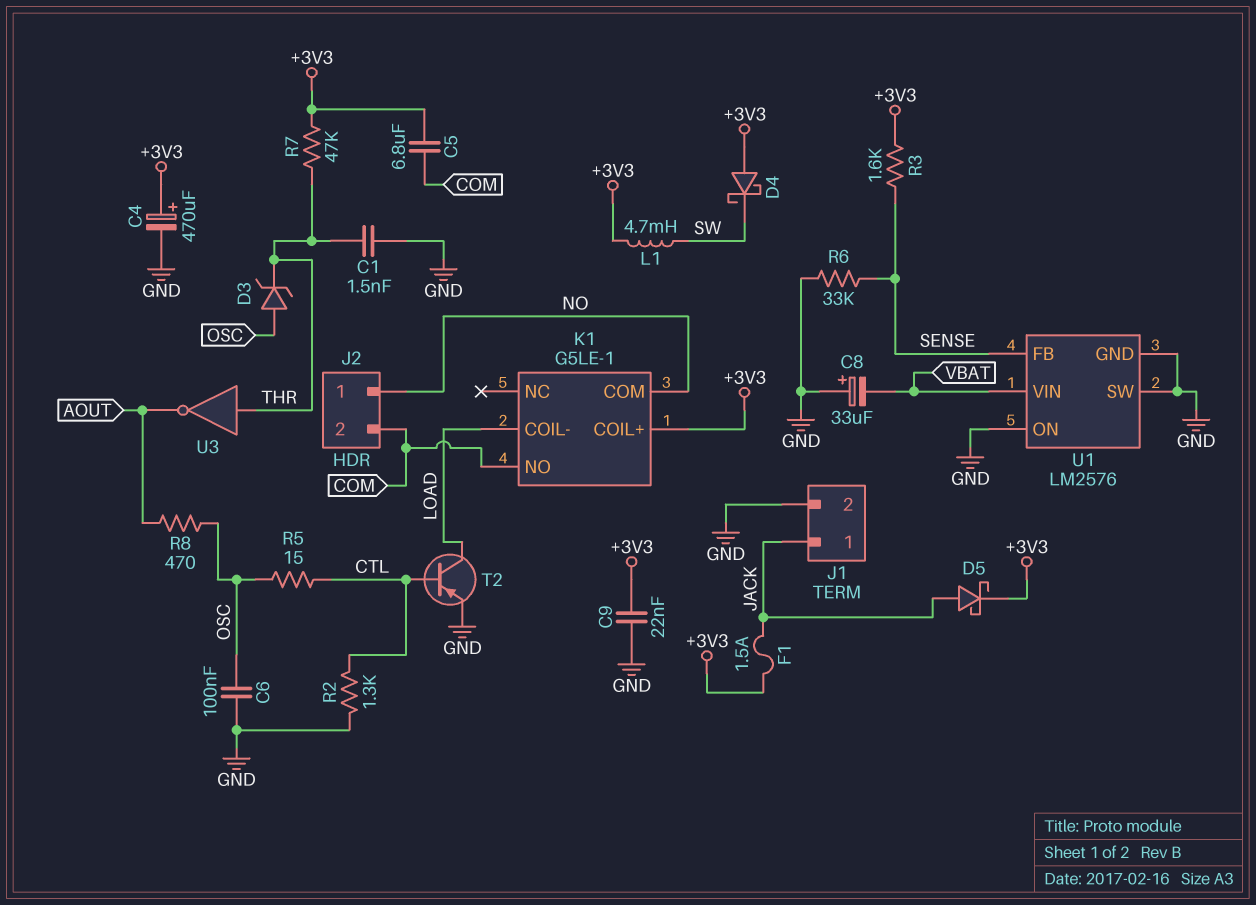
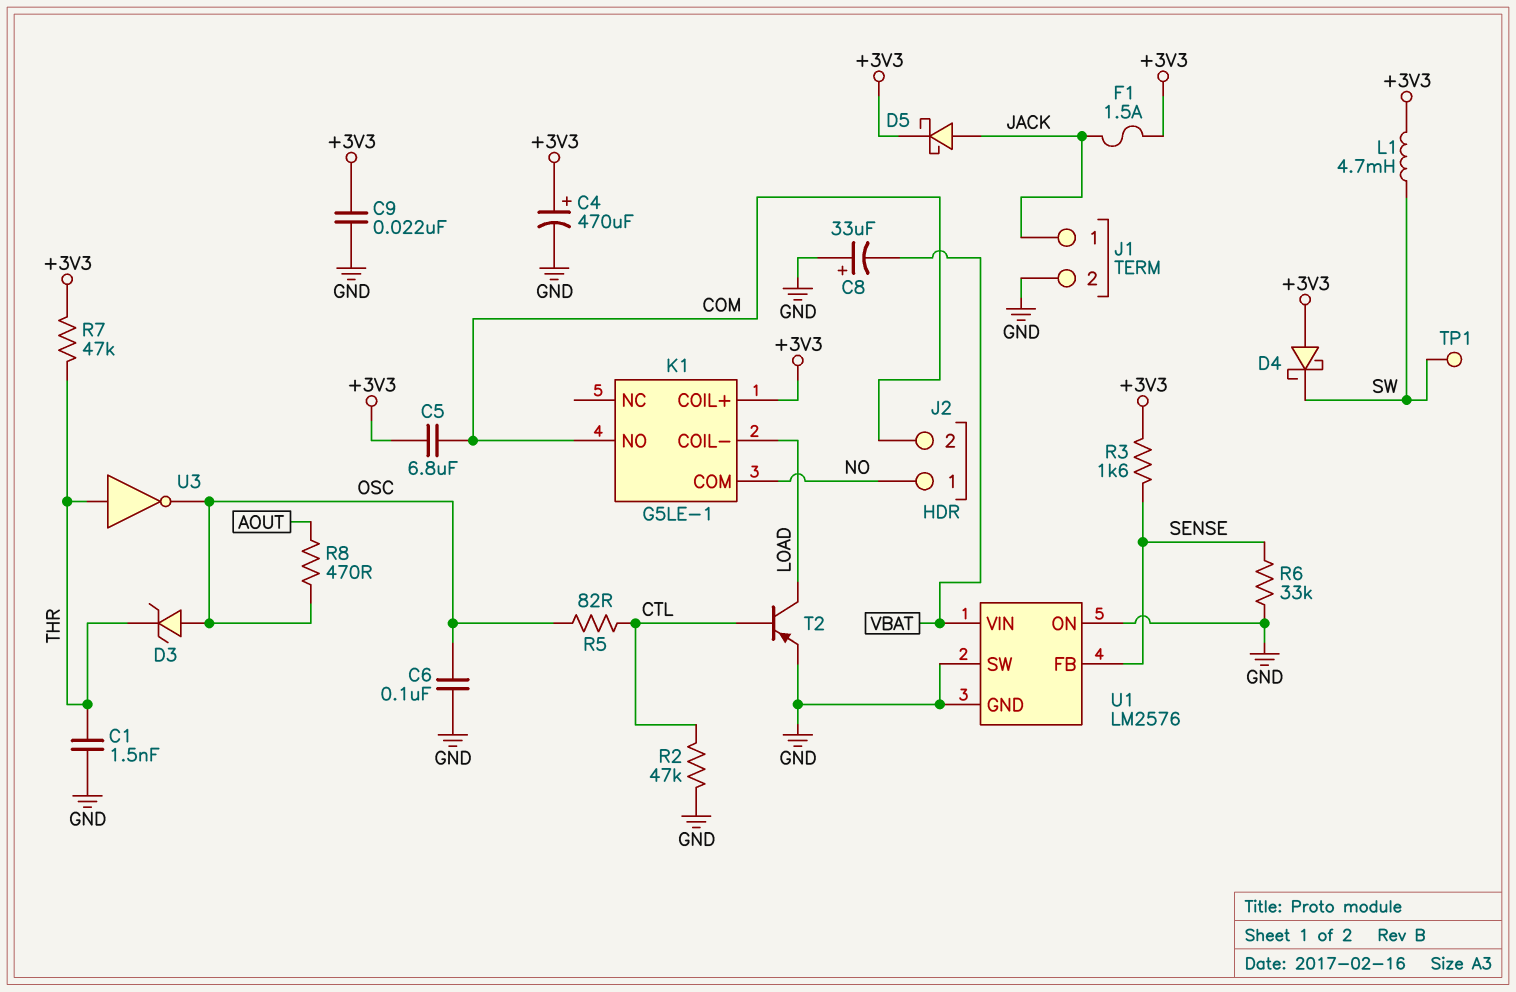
R2: 1.3k (CTL, GND) -> 47k (CTL, GND)
R5: 15 (CTL, OSC) -> 82 (CTL, OSC)
TP1: none -> test point (SW)
U3: NOT (in THR, out AOUT) -> NOT (in THR, out OSC)

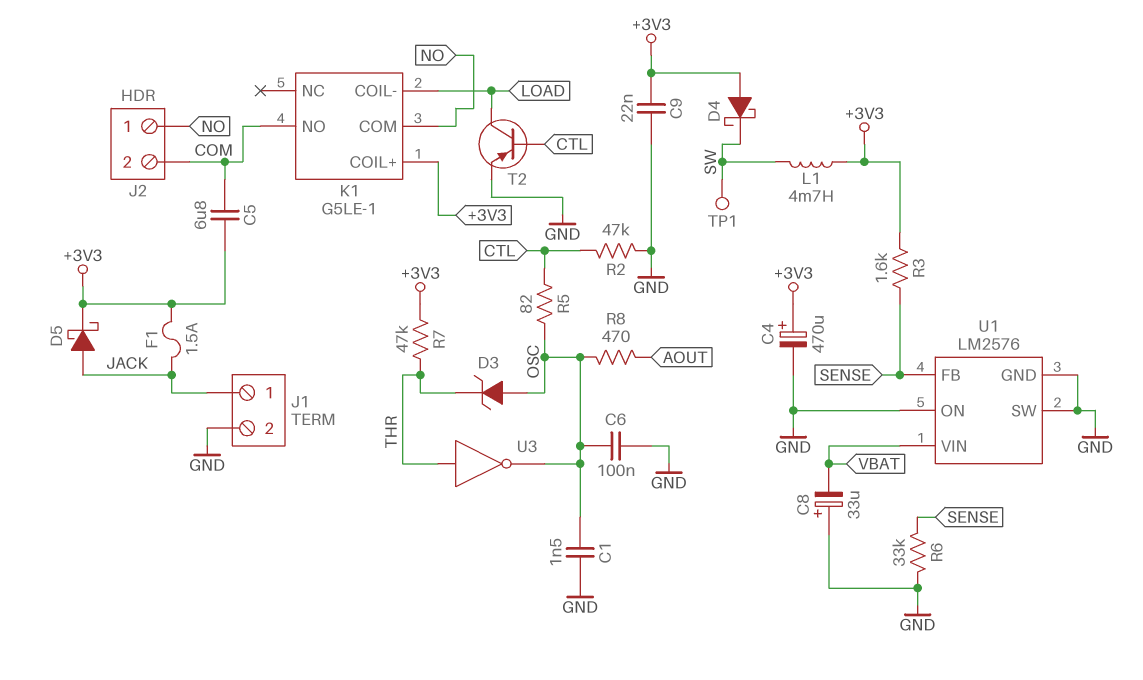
C1: 1.5nF (GND, THR) -> 1.5nF (GND, OSC)

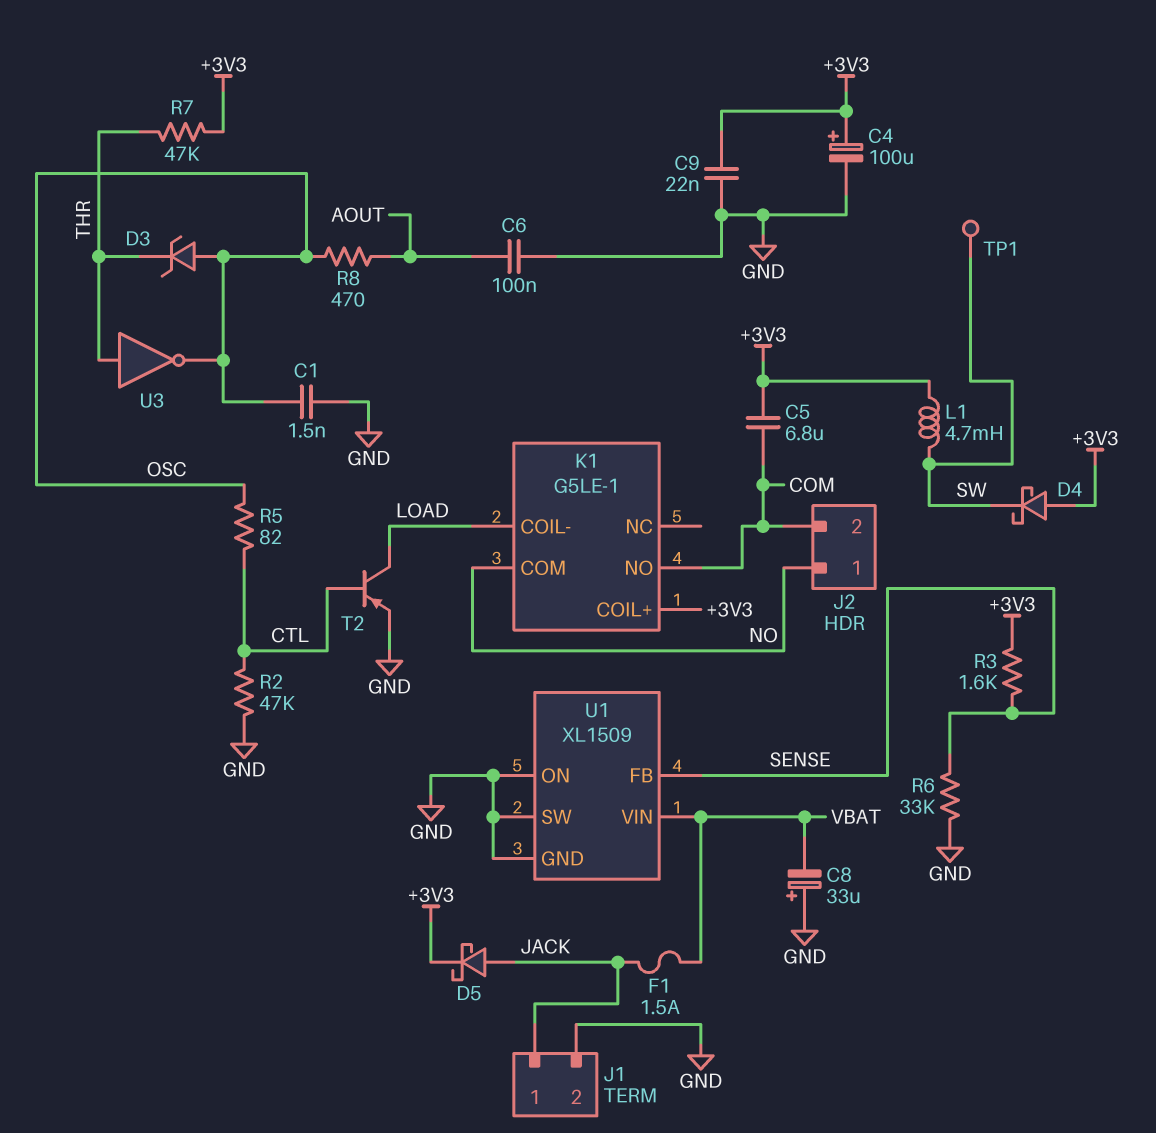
C4: 470uF (plus +3V3, minus GND) -> 100uF (plus +3V3, minus GND)
C6: 100nF (GND, OSC) -> 100nF (AOUT, GND)
F1: 1.5A (+3V3, JACK) -> 1.5A (JACK, VBAT)
U1: LM2576 -> XL1509

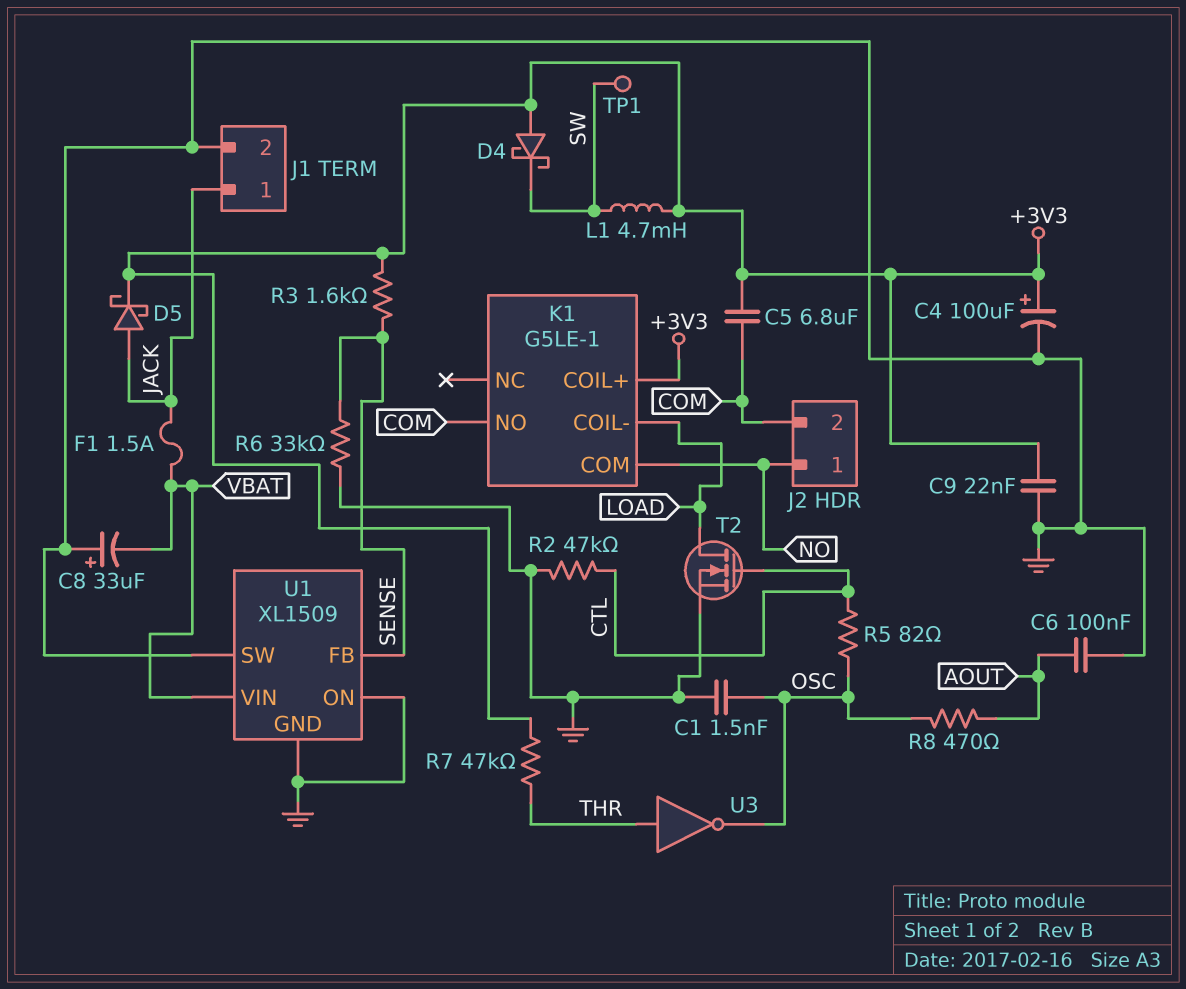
D3: zener (A OSC, K THR) -> none
T2: PNP (B CTL, C LOAD, E GND) -> NMOS (G CTL, D LOAD, S GND)

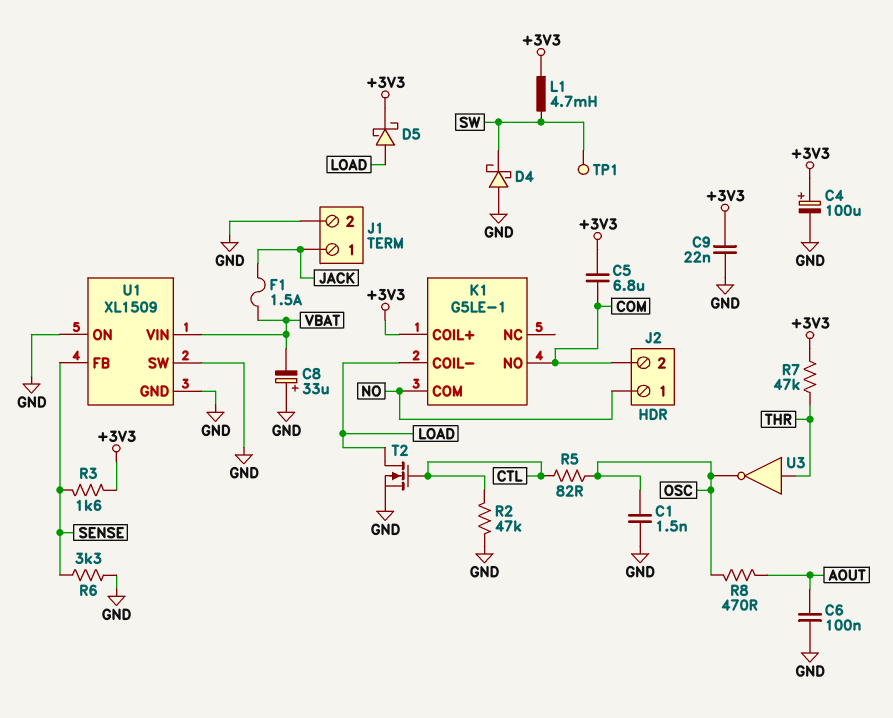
D4: schottky (A +3V3, K SW) -> schottky (A GND, K SW)
D5: schottky (A JACK, K +3V3) -> schottky (A LOAD, K +3V3)
R6: 33k (GND, SENSE) -> 3.3k (GND, SENSE)

